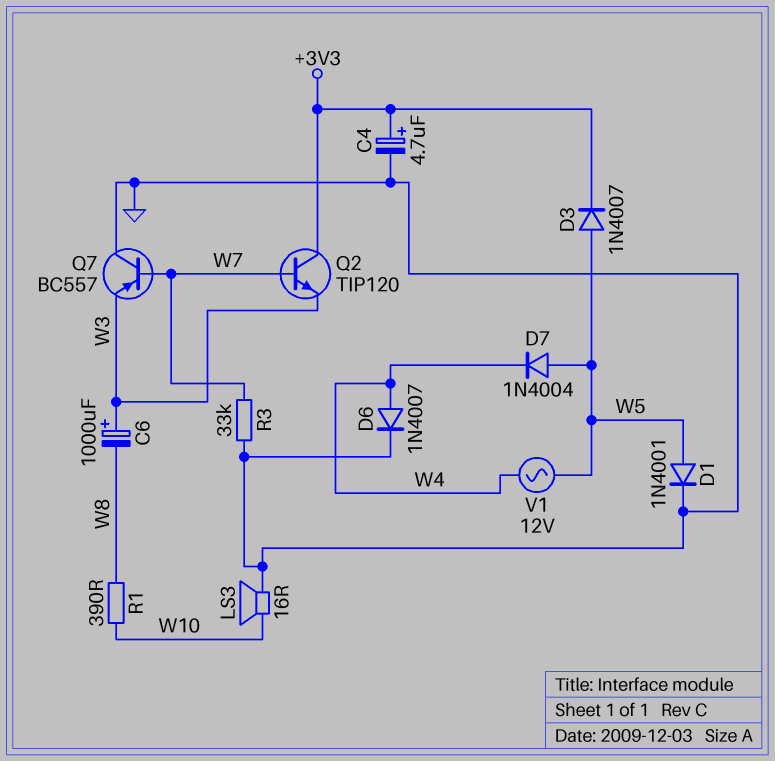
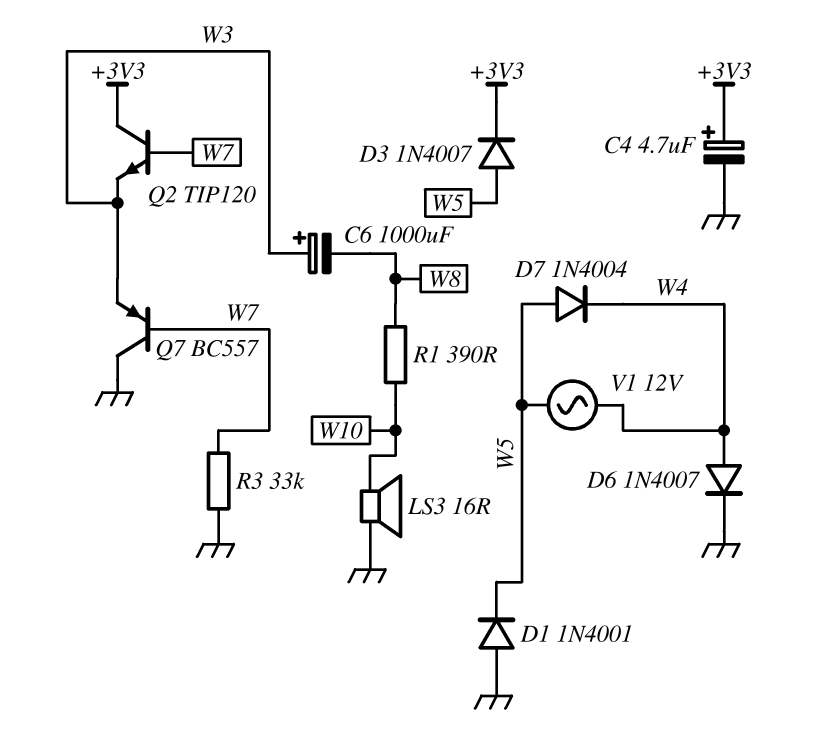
D1: diode 1N4001 (A W5, K GND) -> diode 1N4001 (A GND, K W5)

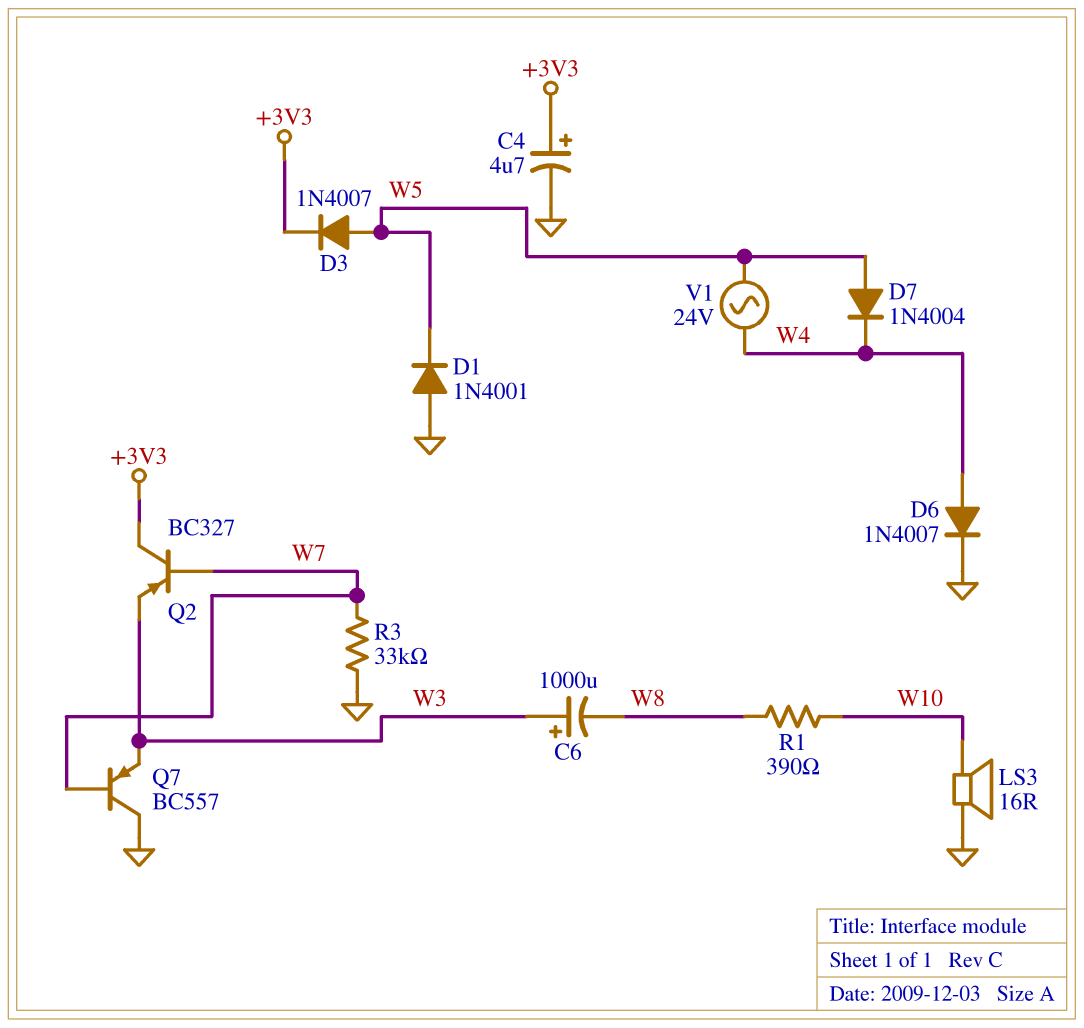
Q2: NPN TIP120 (B W7, C +3V3, E W3) -> PNP BC327 (B W7, C +3V3, E W3)
V1: AC 12V (W4, W5) -> AC 24V (W4, W5)

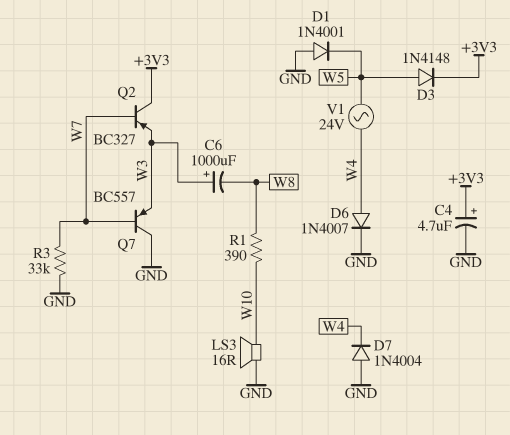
D3: diode 1N4007 (A W5, K +3V3) -> diode 1N4148 (A W5, K +3V3)
D7: diode 1N4004 (A W5, K W4) -> diode 1N4004 (A GND, K W4)

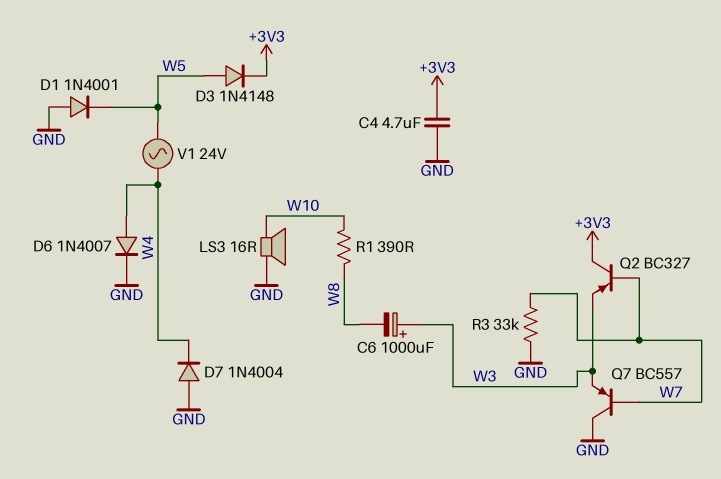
C4: 4.7uF (plus +3V3, minus GND) -> 4.7uF (+3V3, GND)

